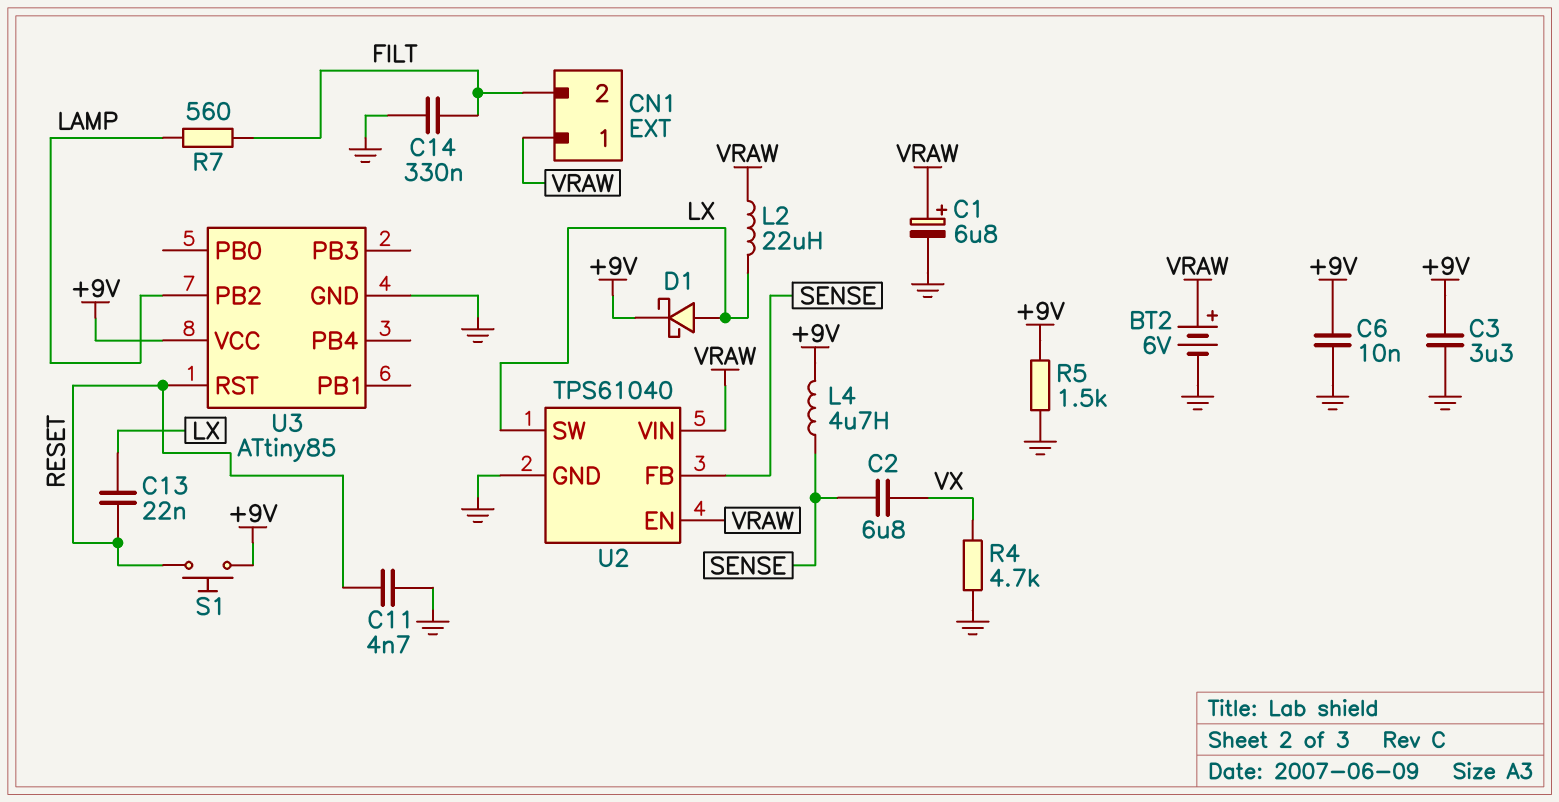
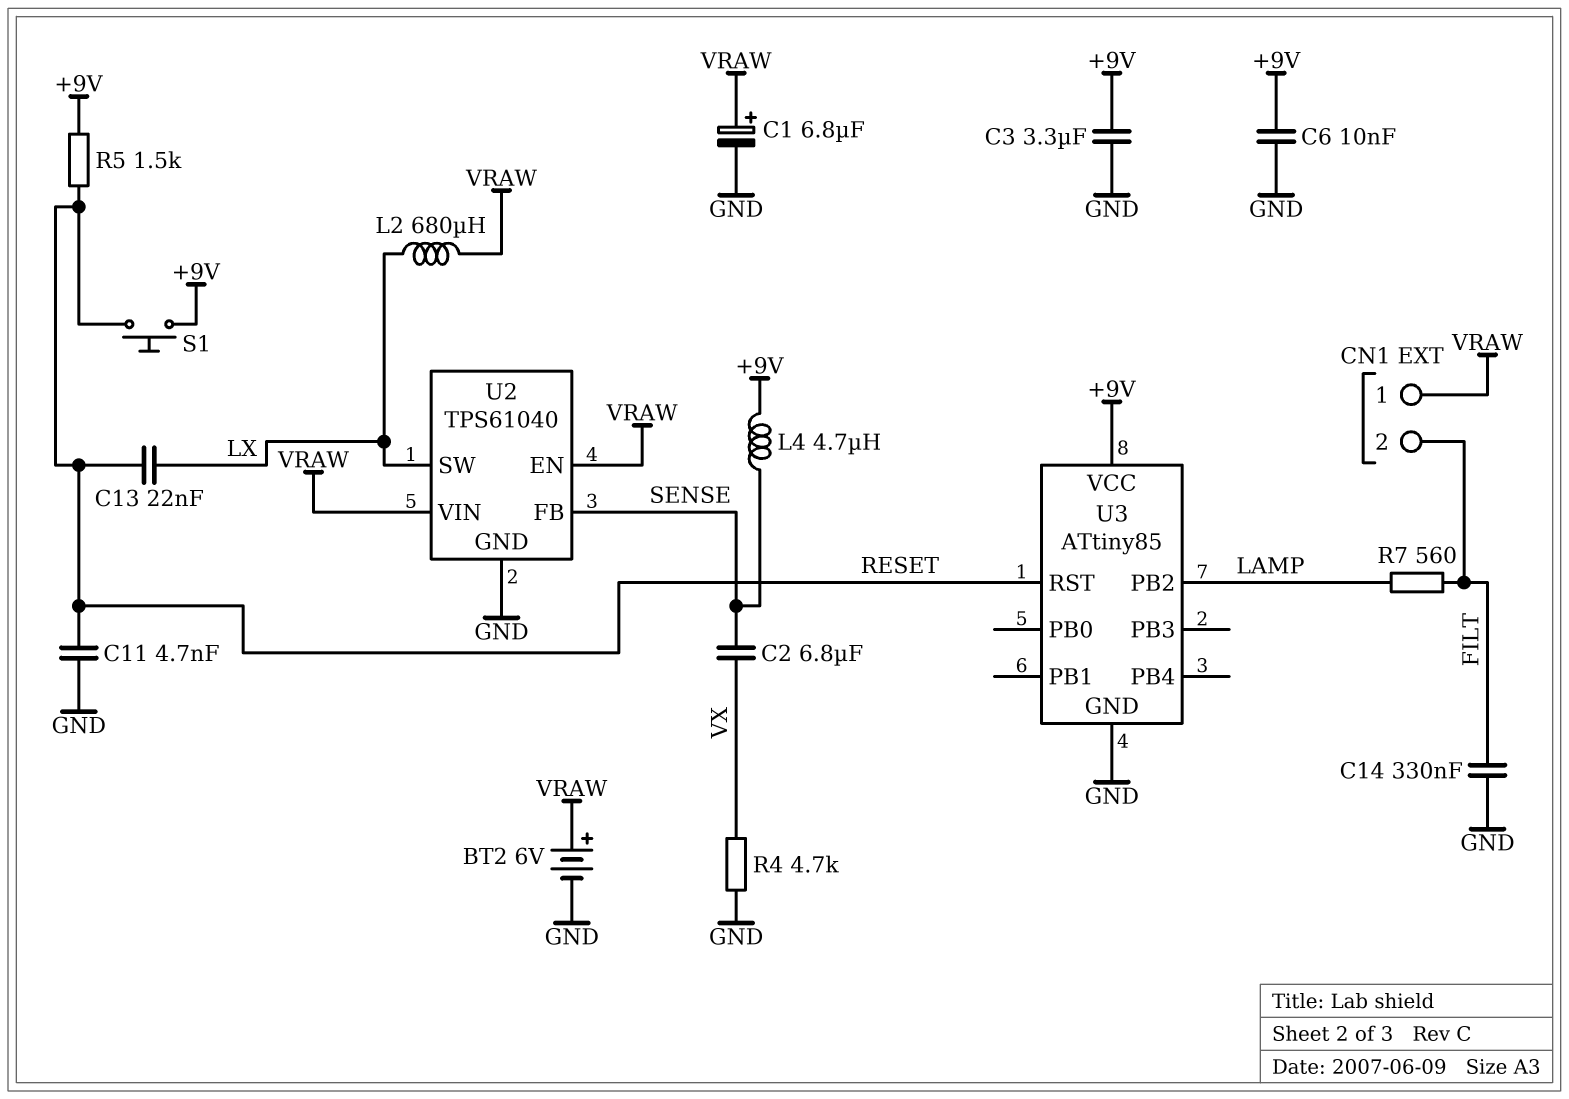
D1: schottky (A LX, K +9V) -> none
L2: 22uH (LX, VRAW) -> 680uH (LX, VRAW)
R5: 1.5k (+9V, GND) -> 1.5k (+9V, RESET)

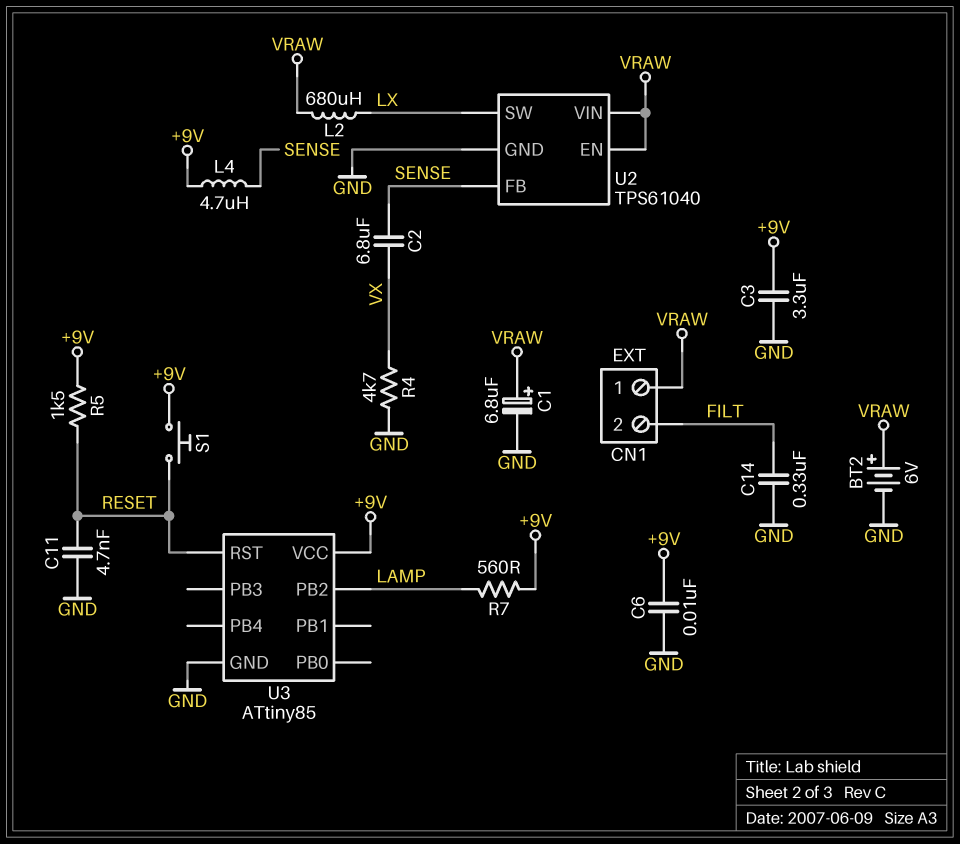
C13: 22nF (LX, RESET) -> none
R7: 560 (FILT, LAMP) -> 560 (+9V, LAMP)

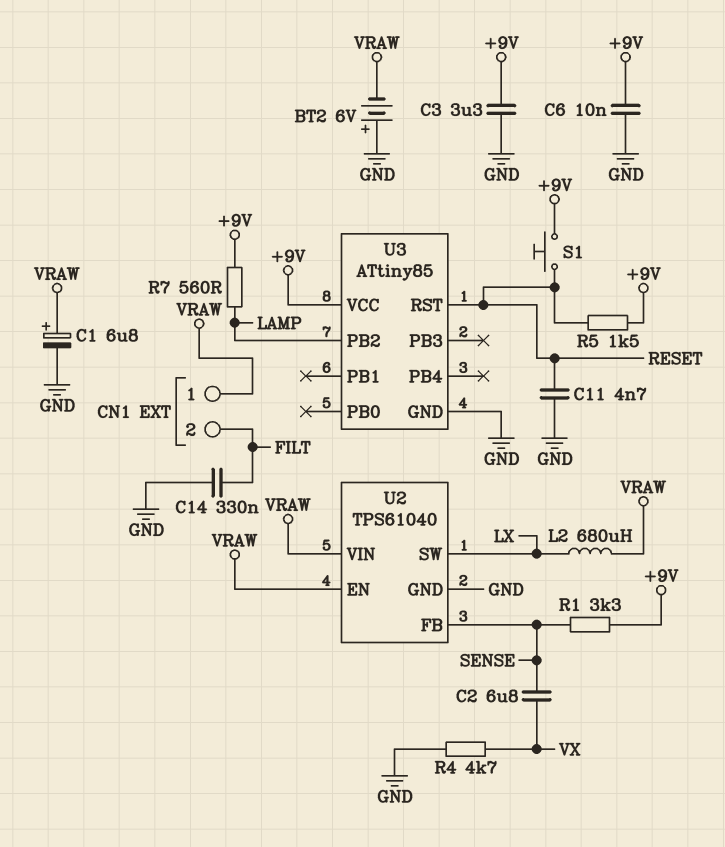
BT2: 6V (plus VRAW, minus GND) -> 6V (plus GND, minus VRAW)
L4: 4.7uH (+9V, SENSE) -> none
R1: none -> 3.3k (+9V, SENSE)

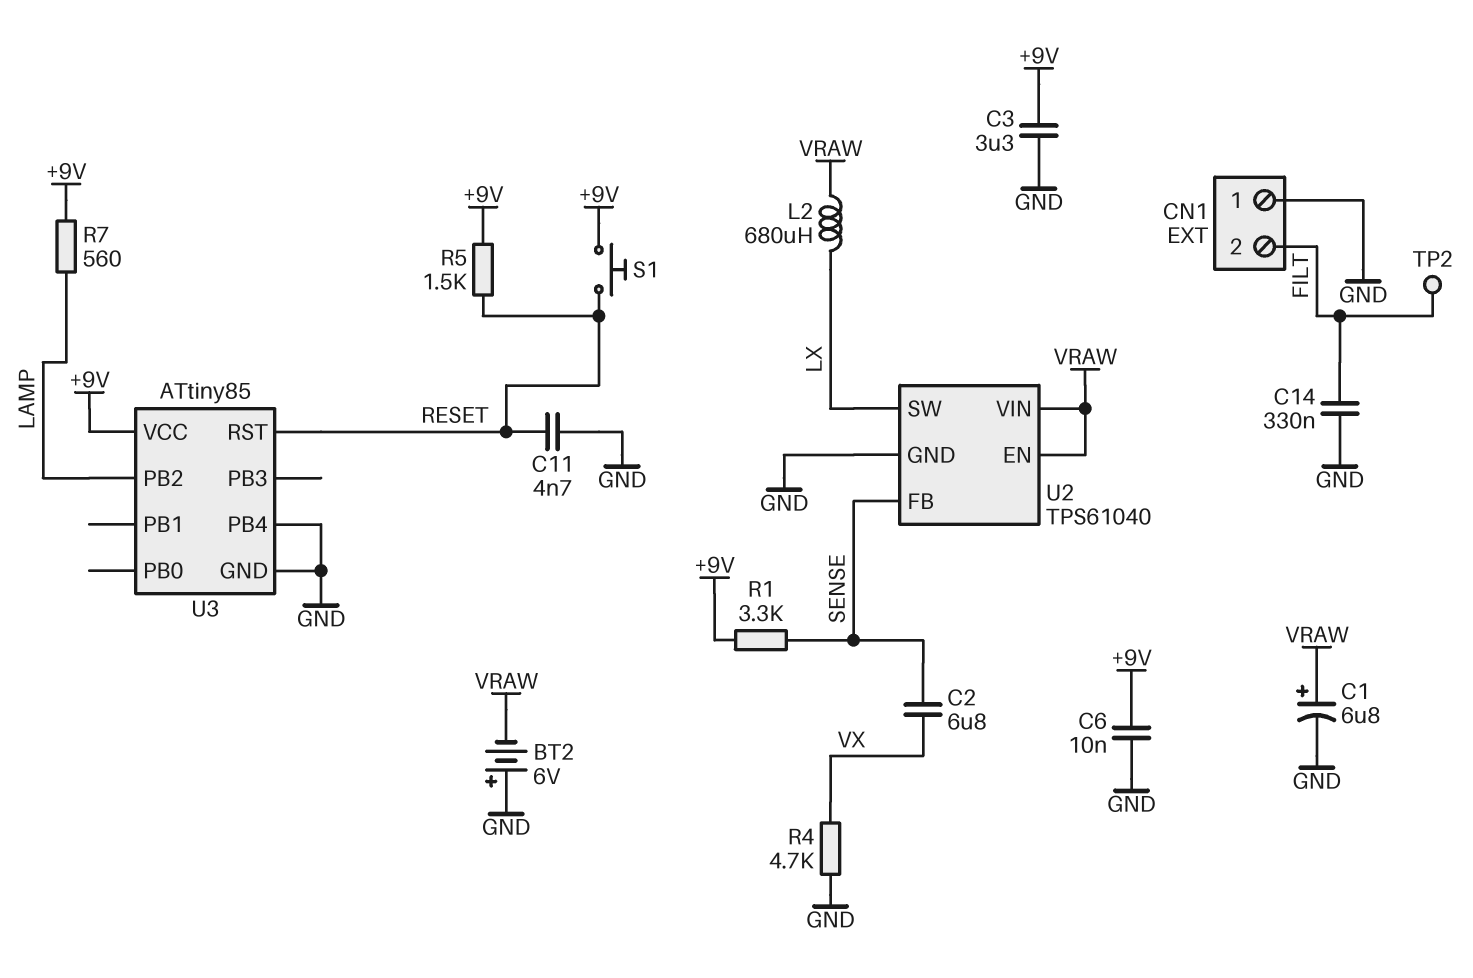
CN1 pin 1: VRAW -> GND
TP2: none -> test point (FILT)
U3 pin PB4: none -> GND

